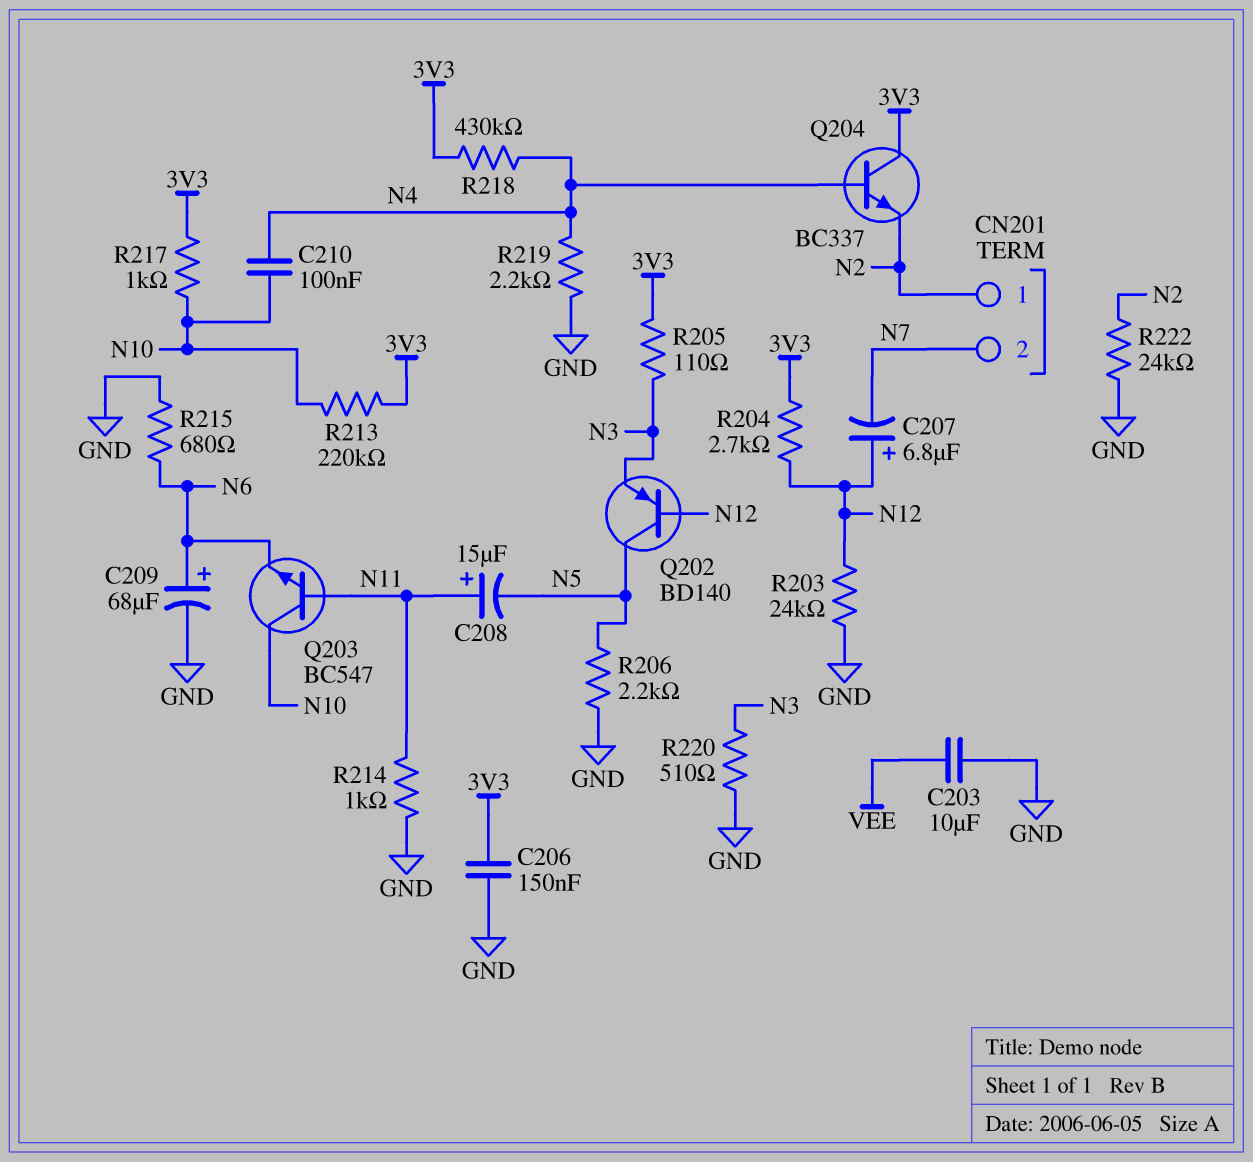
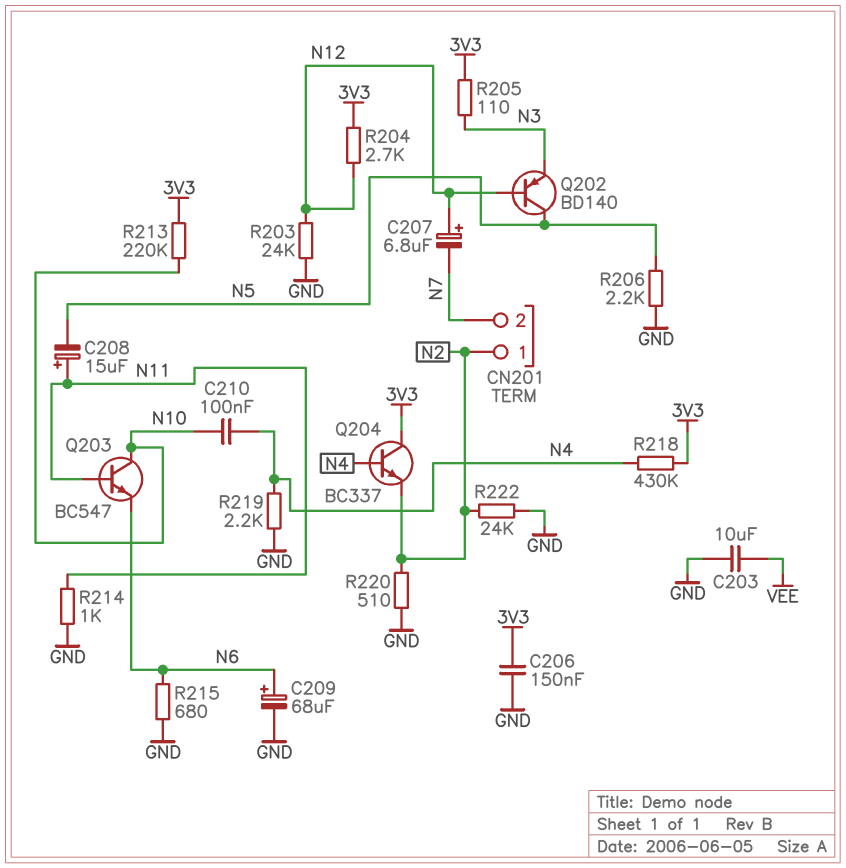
R217: 1k (3V3, N10) -> none
R220: 510 (GND, N3) -> 510 (GND, N2)

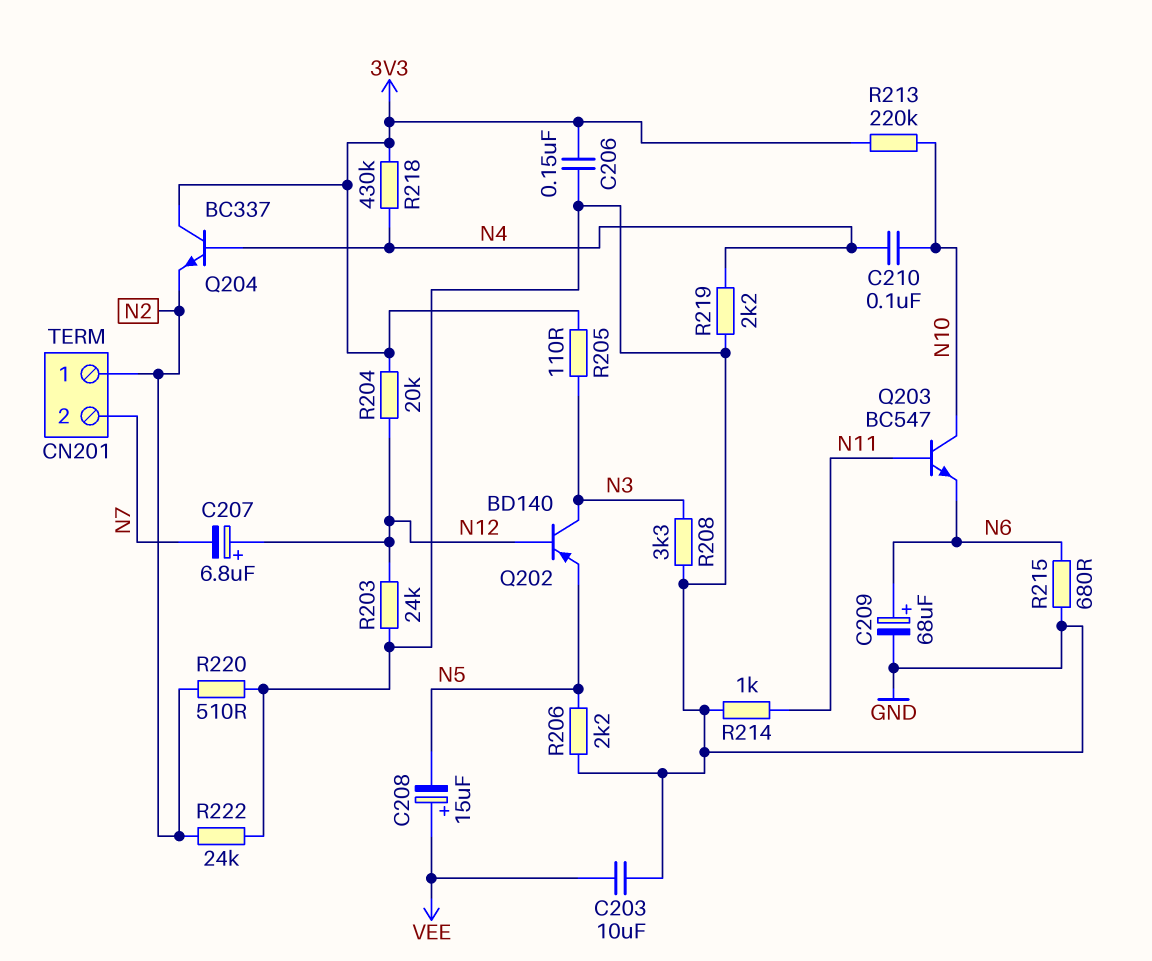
C208: 15uF (plus N11, minus N5) -> 15uF (plus VEE, minus N5)
Q202: PNP BD140 (B N12, C N5, E N3) -> PNP BD140 (B N12, C N3, E N5)
R204: 2.7k (3V3, N12) -> 20k (3V3, N12)
R208: none -> 3.3k (GND, N3)

